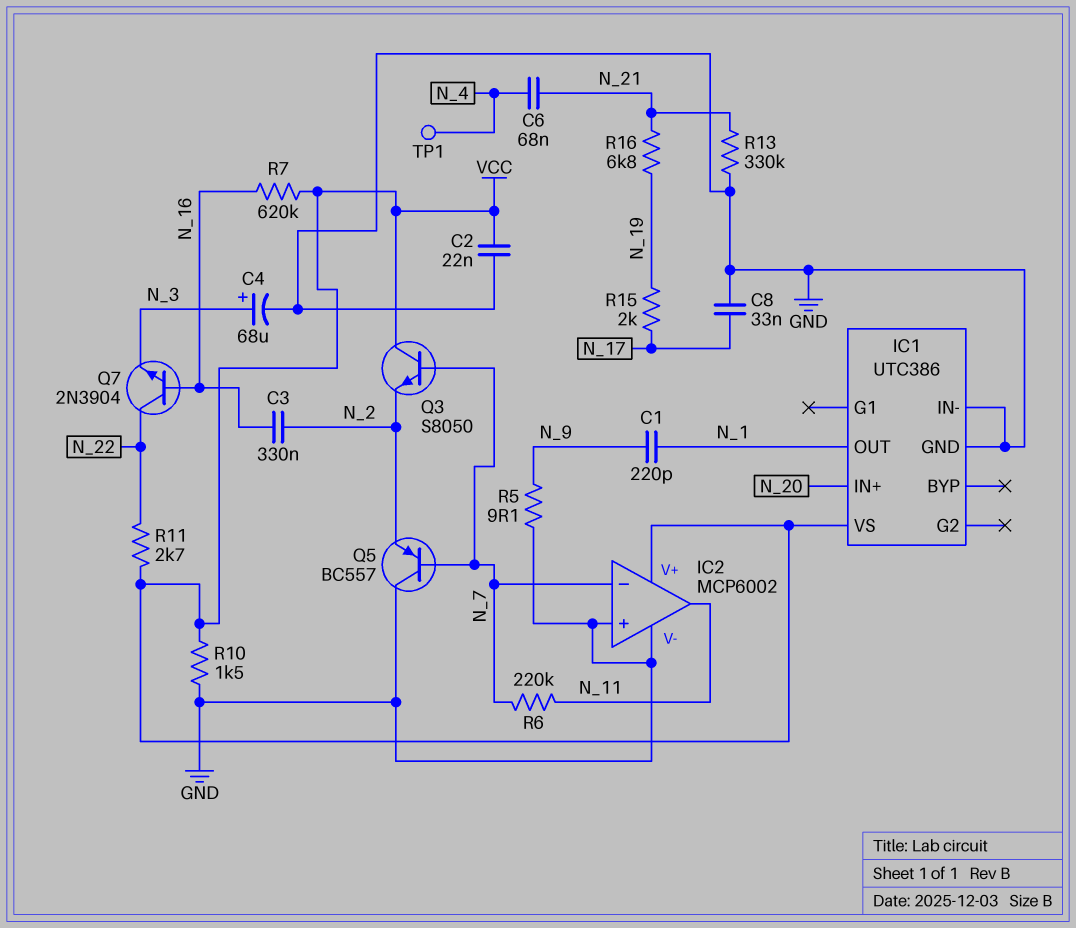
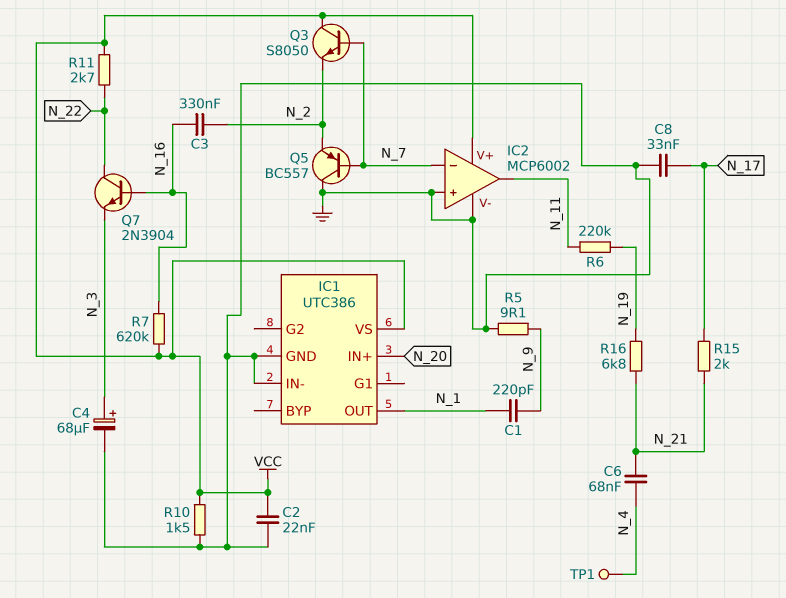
R6: 220k (N_7, N_11) -> 220k (N_11, N_19)
R13: 330k (GND, N_21) -> none
R15: 2k (N_17, N_19) -> 2k (N_17, N_21)

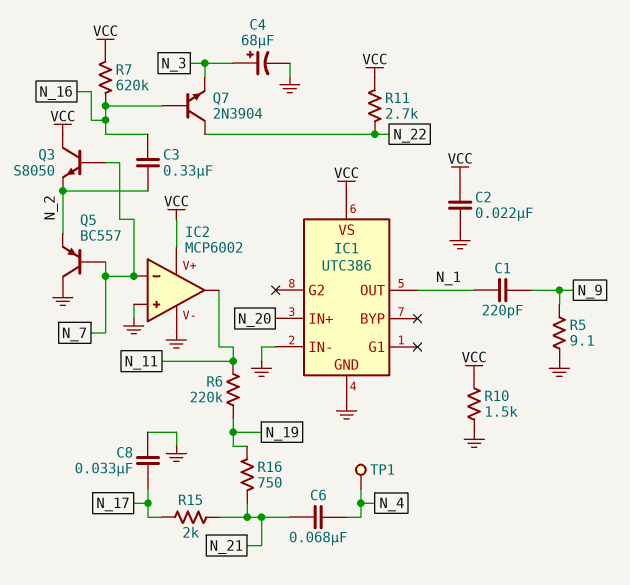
R16: 6.8k (N_19, N_21) -> 750 (N_19, N_21)

